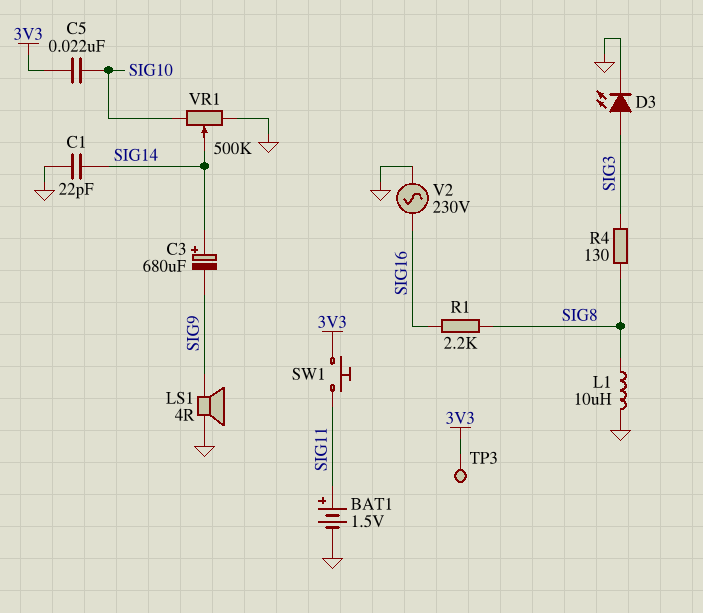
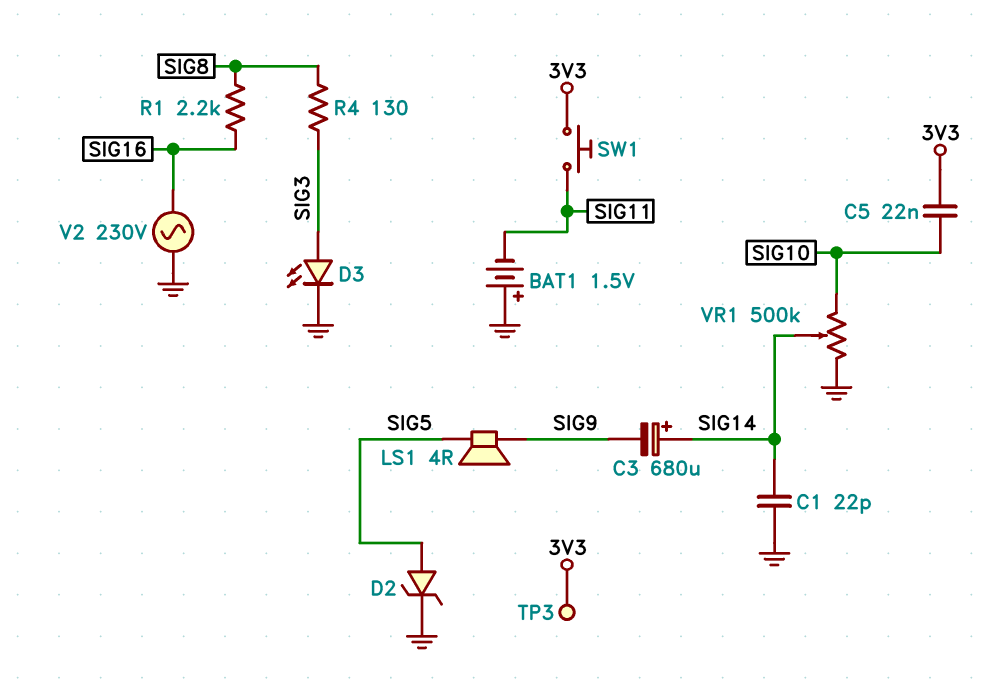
BAT1: 1.5V (plus SIG11, minus GND) -> 1.5V (plus GND, minus SIG11)
D2: none -> zener (A SIG5, K GND)
L1: 10uH (GND, SIG8) -> none
LS1: speaker 4R (GND, SIG9) -> speaker 4R (SIG5, SIG9)

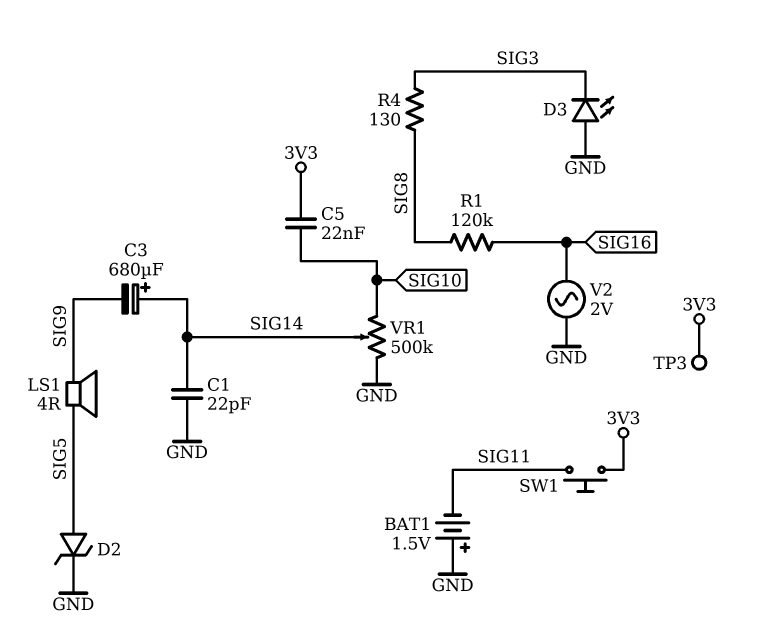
D3: LED (A SIG3, K GND) -> LED (A GND, K SIG3)
R1: 2.2k (SIG8, SIG16) -> 120k (SIG8, SIG16)
V2: AC 230V (GND, SIG16) -> AC 2V (GND, SIG16)

